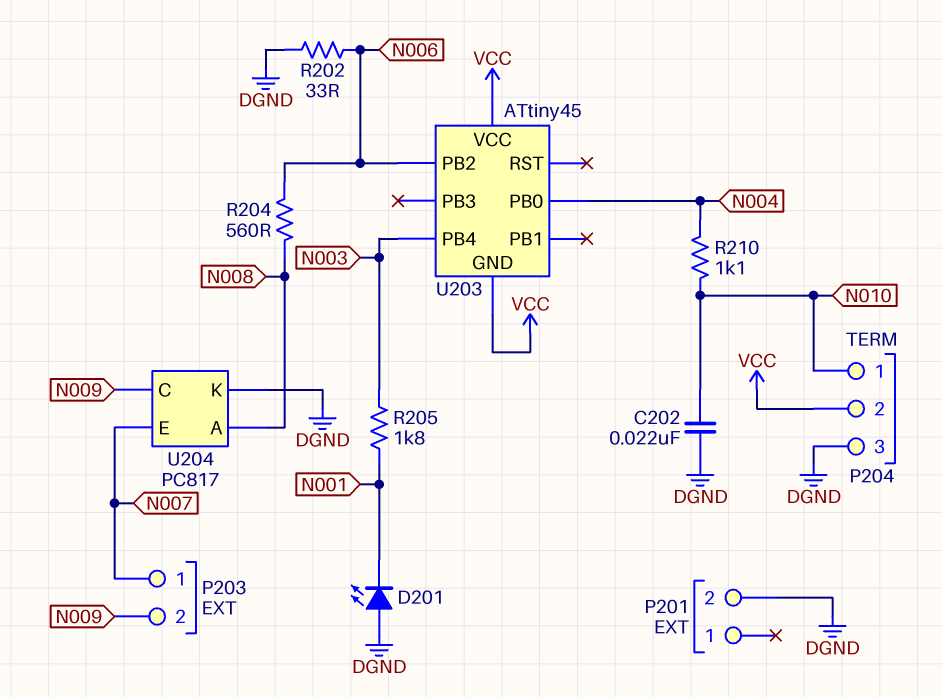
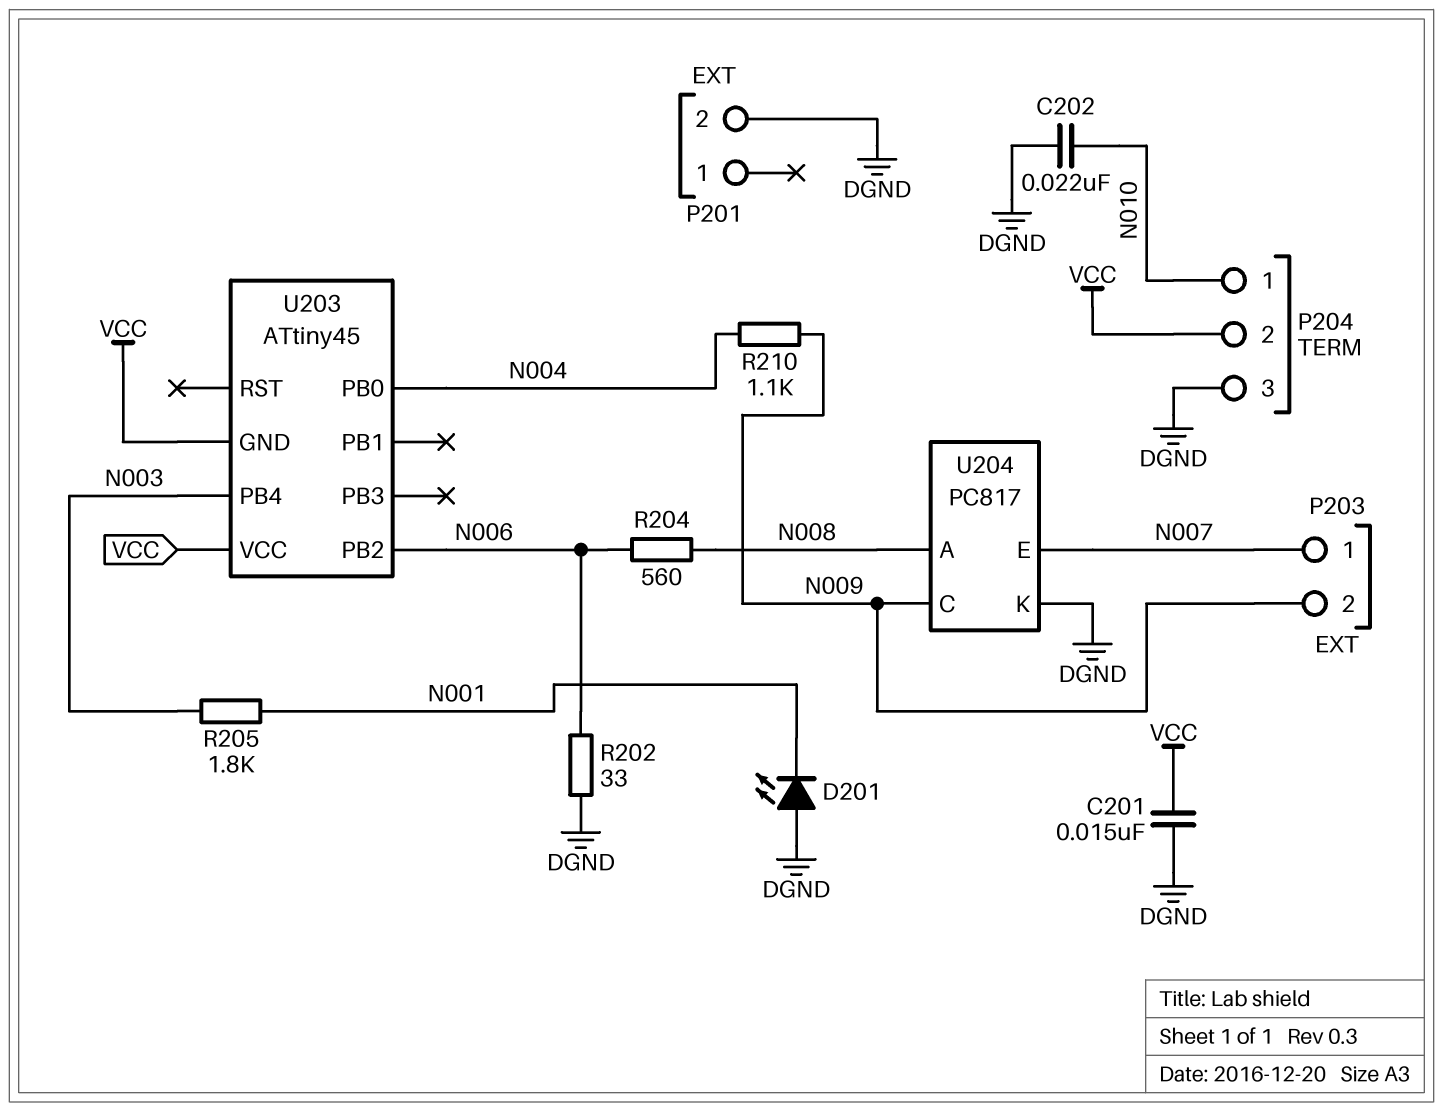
C201: none -> 15nF (DGND, VCC)
R210: 1.1k (N004, N010) -> 1.1k (N004, N009)

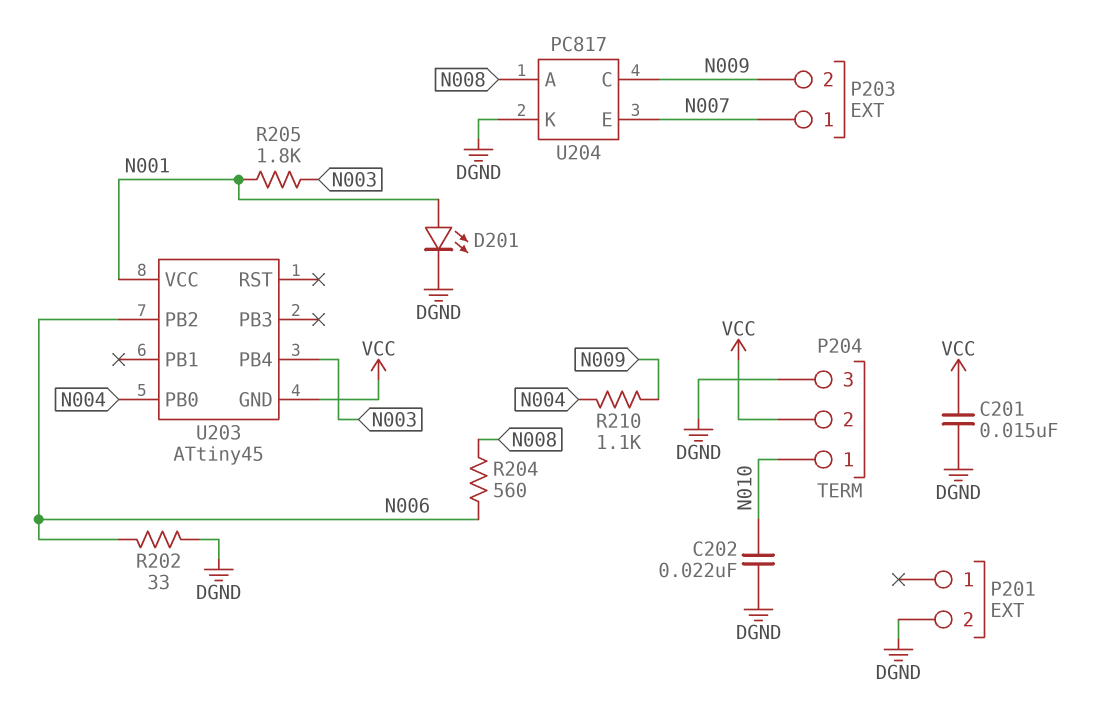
D201: LED (A DGND, K N001) -> LED (A N001, K DGND)
U203 pin VCC: VCC -> N001

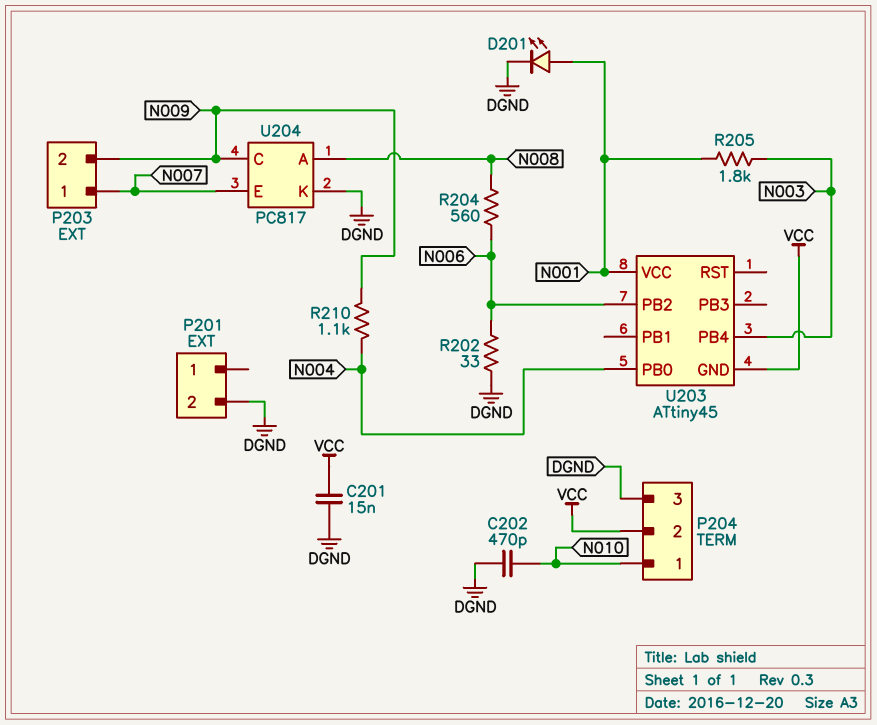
C202: 22nF (DGND, N010) -> 470pF (DGND, N010)

